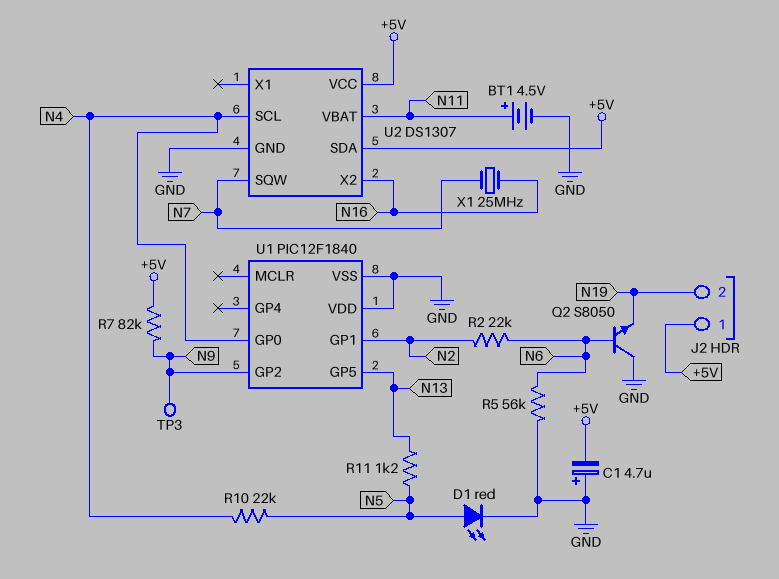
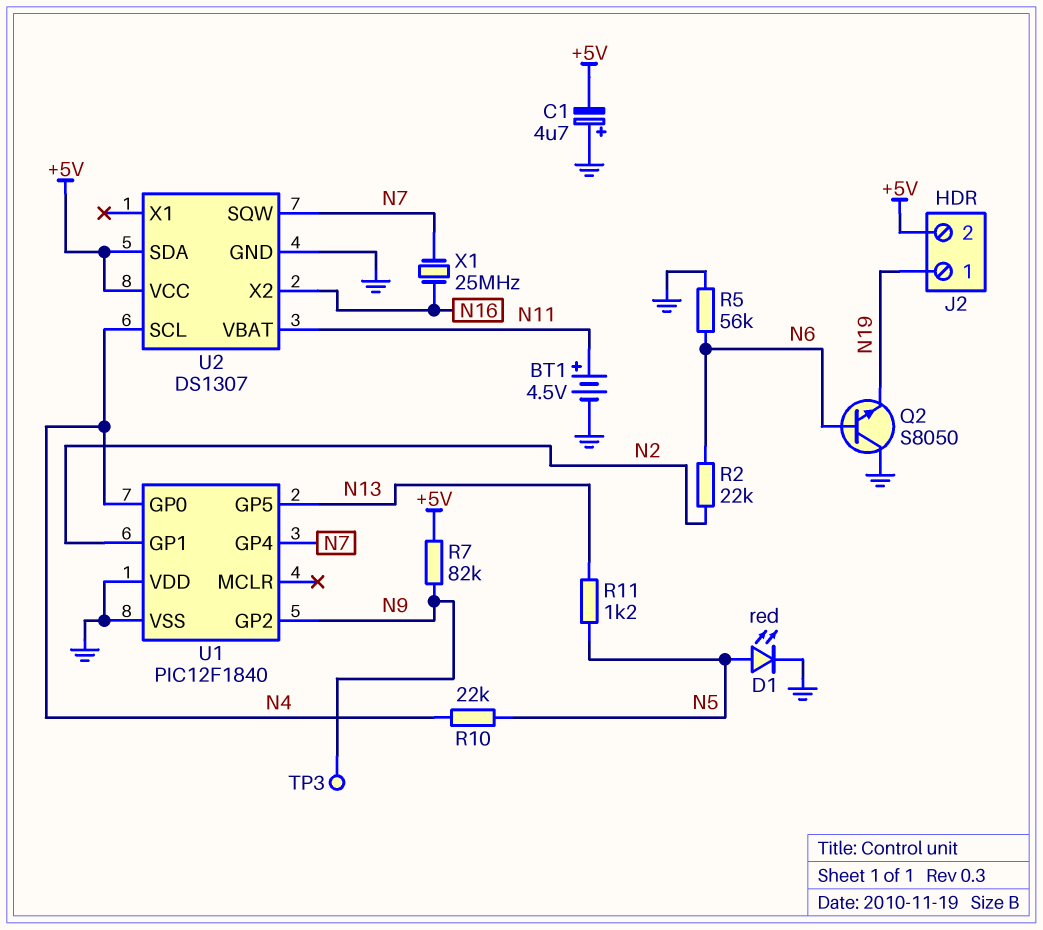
J2 pin 1: +5V -> N19
J2 pin 2: N19 -> +5V
U1 pin GP4: none -> N7

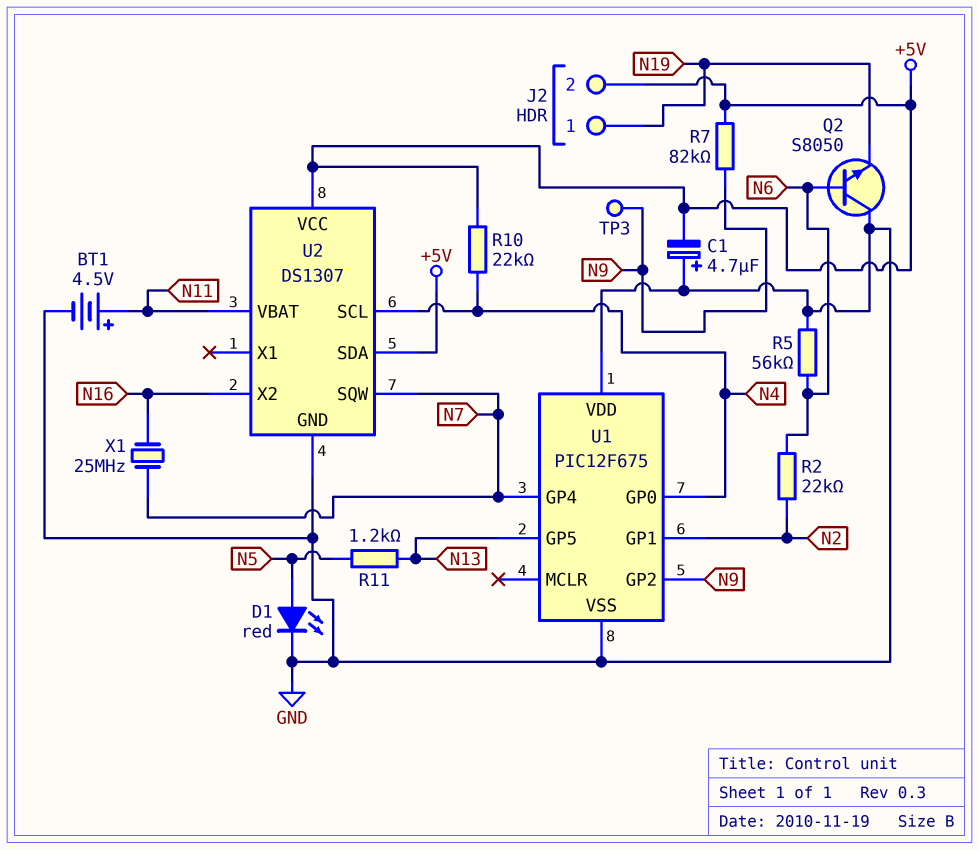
R10: 22k (N4, N5) -> 22k (+5V, N4)
U1: PIC12F1840 -> PIC12F675

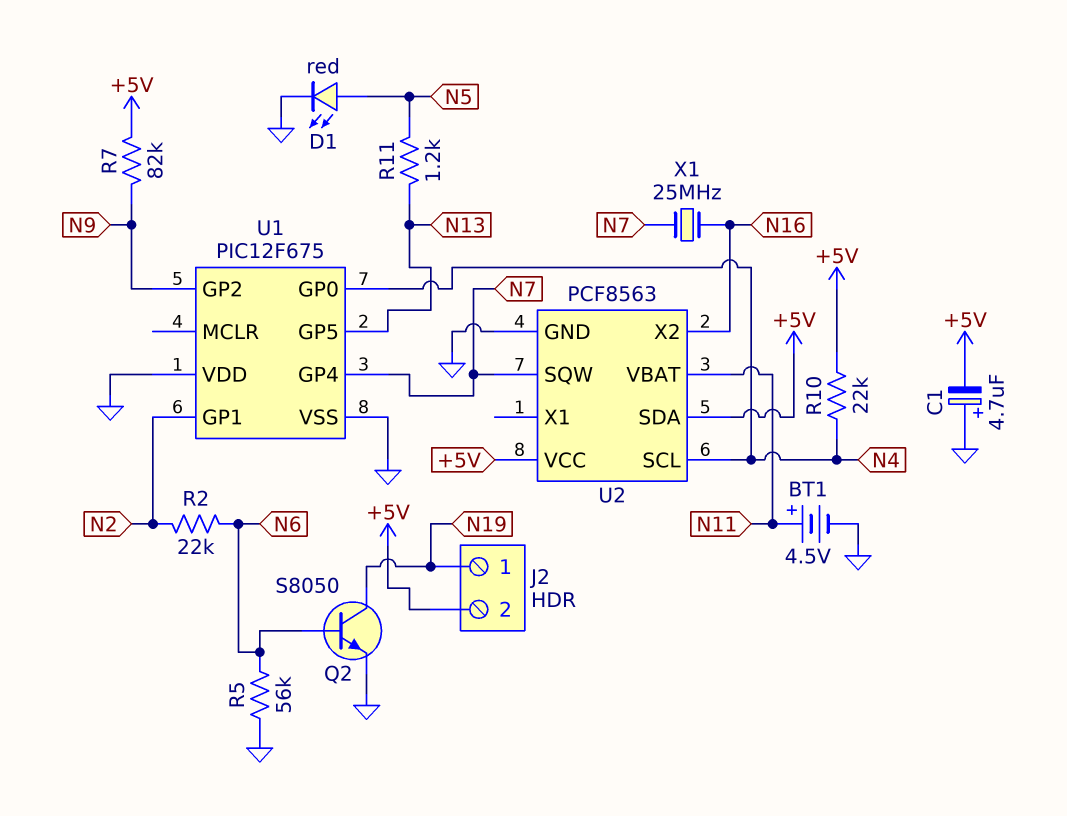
Q2: NPN S8050 (B N6, C GND, E N19) -> NPN S8050 (B N6, C N19, E GND)
TP3: test point (N9) -> none
U2: DS1307 -> PCF8563

